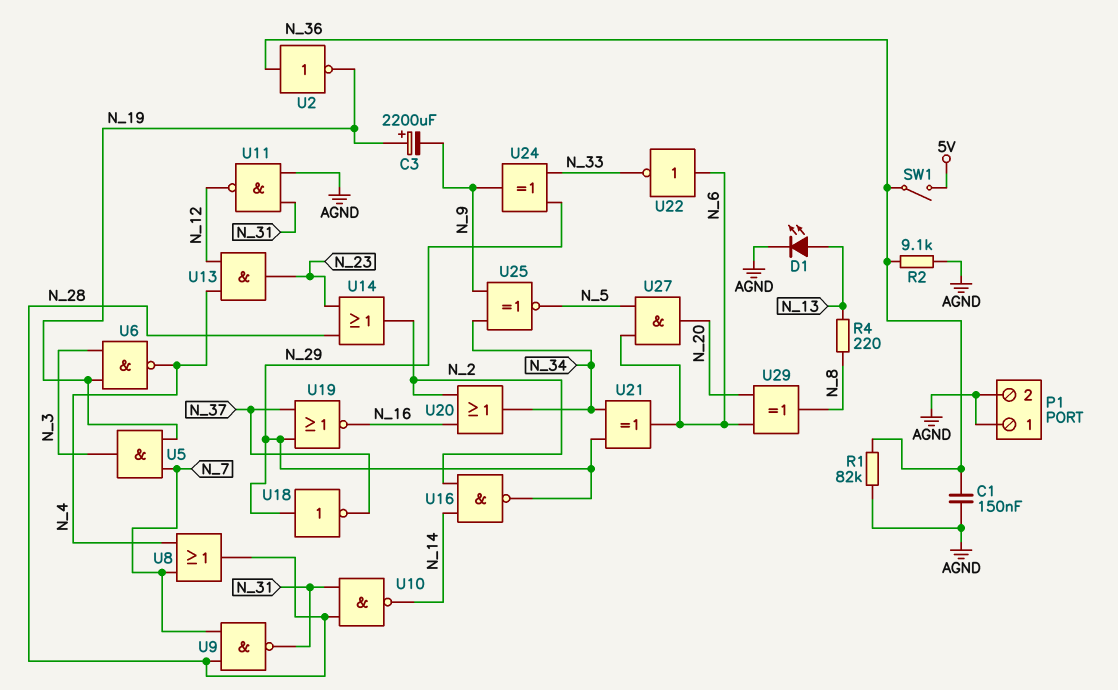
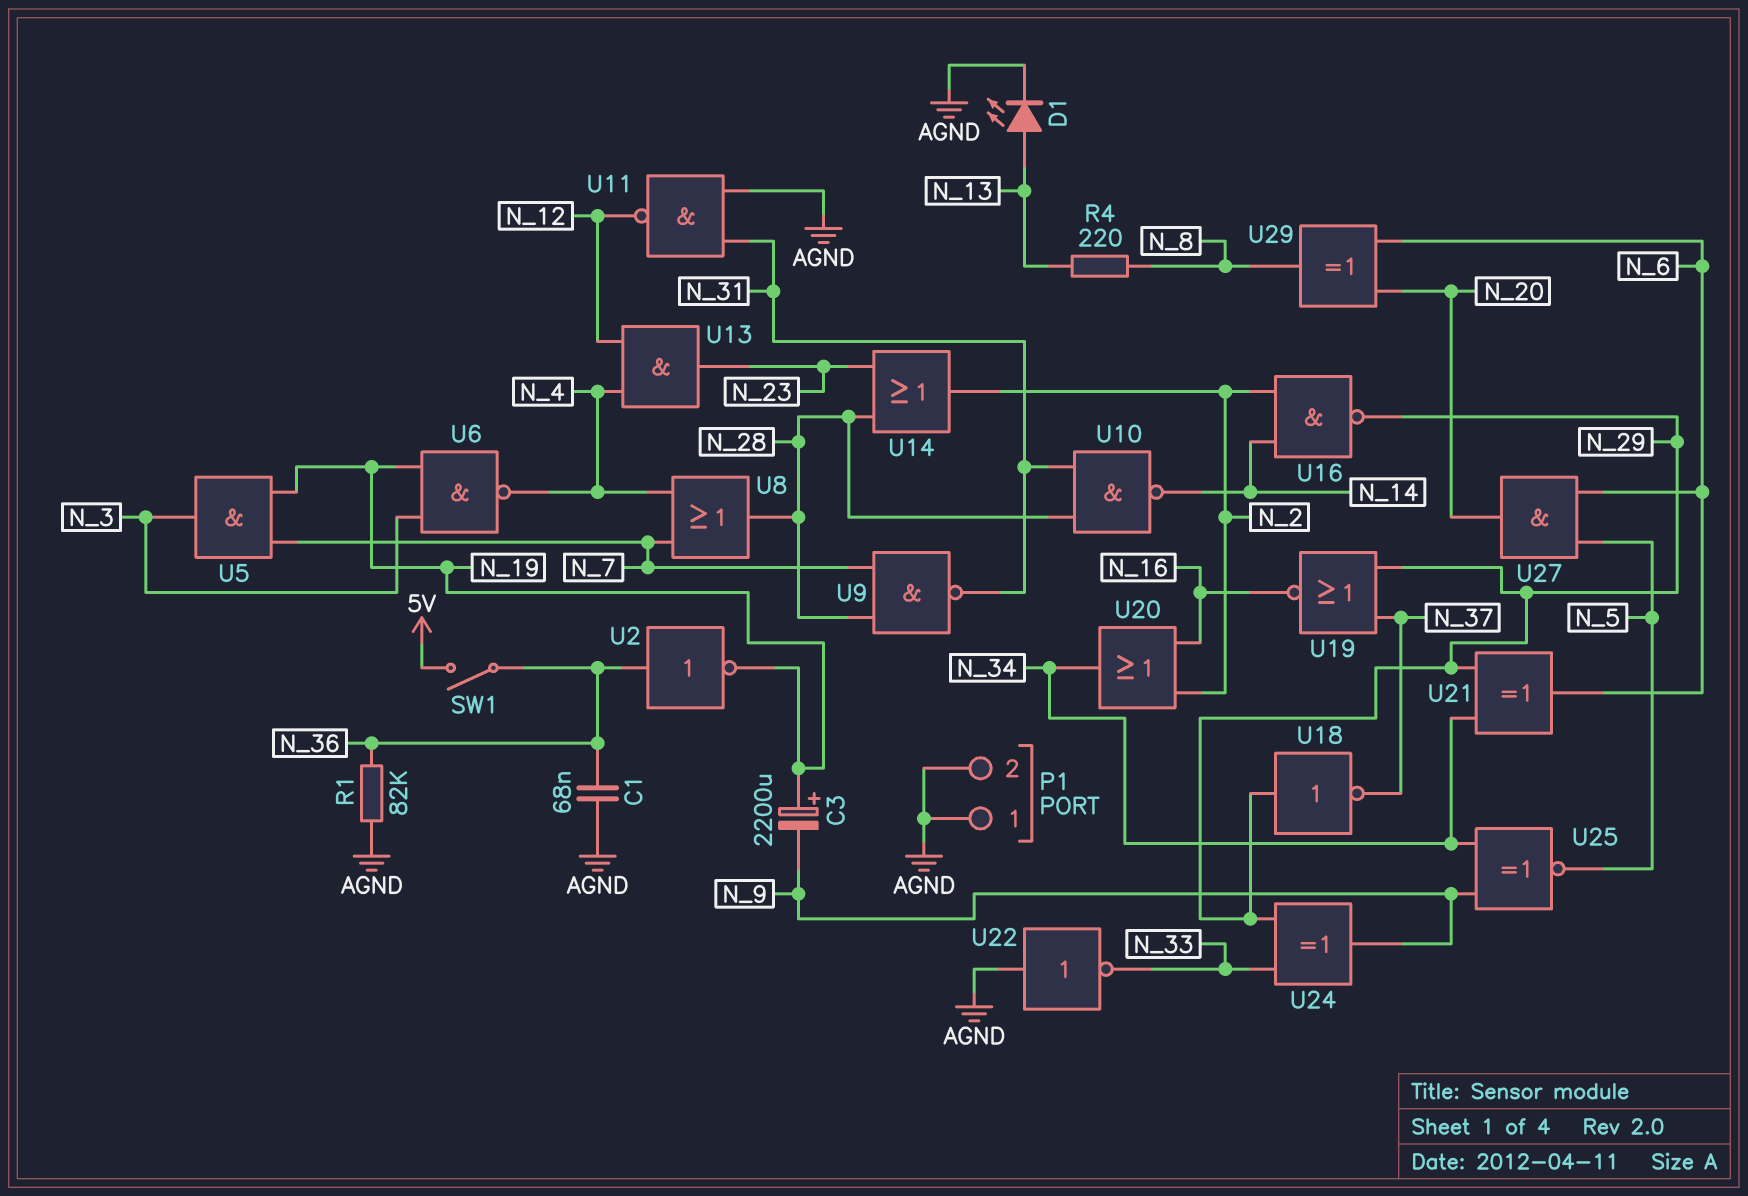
C1: 150nF (AGND, N_36) -> 68nF (AGND, N_36)
R2: 9.1k (AGND, N_36) -> none
U22: NOT (in N_6, out N_33) -> NOT (in AGND, out N_33)

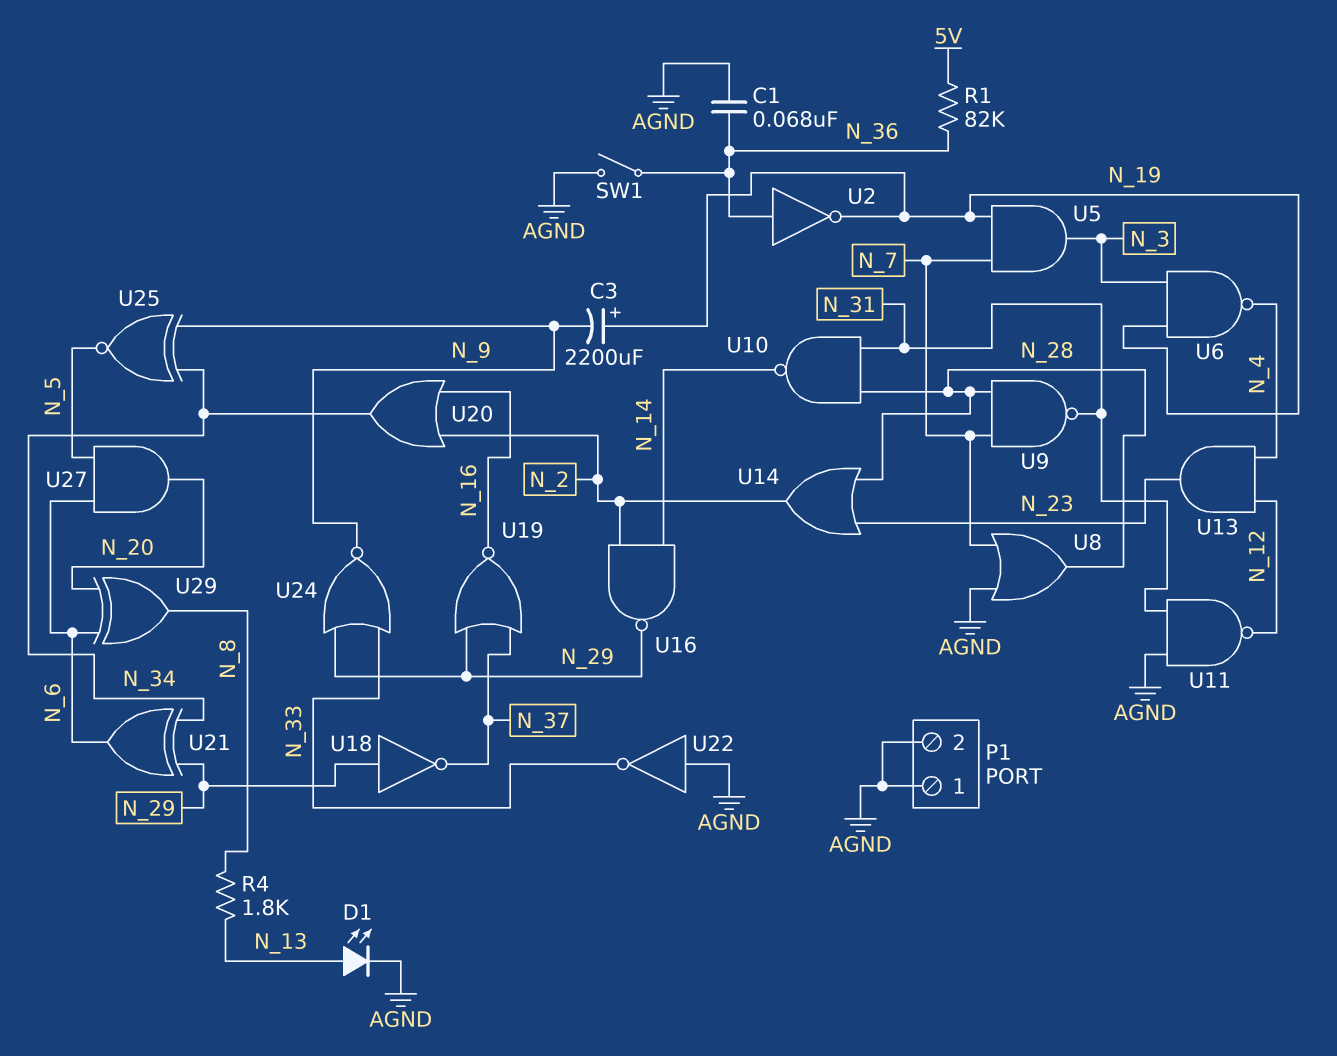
R1: 82k (AGND, N_36) -> 82k (5V, N_36)
R4: 220 (N_8, N_13) -> 1.8k (N_8, N_13)
SW1: switch (5V, N_36) -> switch (AGND, N_36)
U8: OR (in N_4, in N_7, out N_28) -> OR (in AGND, in N_7, out N_28)
U24: XOR (in N_29, in N_33, out N_9) -> NOR (in N_29, in N_33, out N_9)

